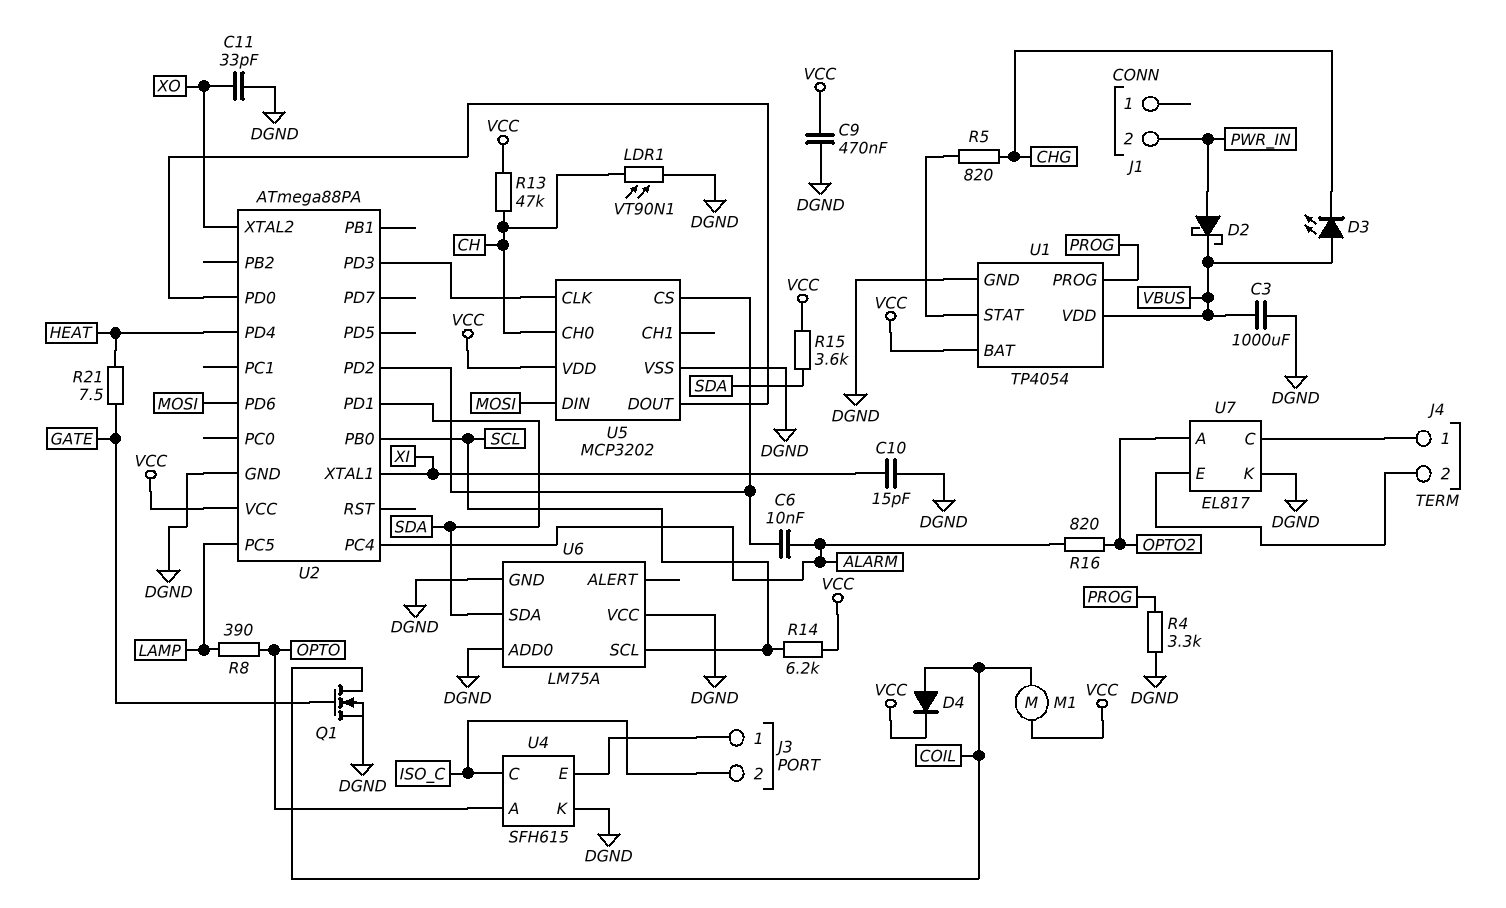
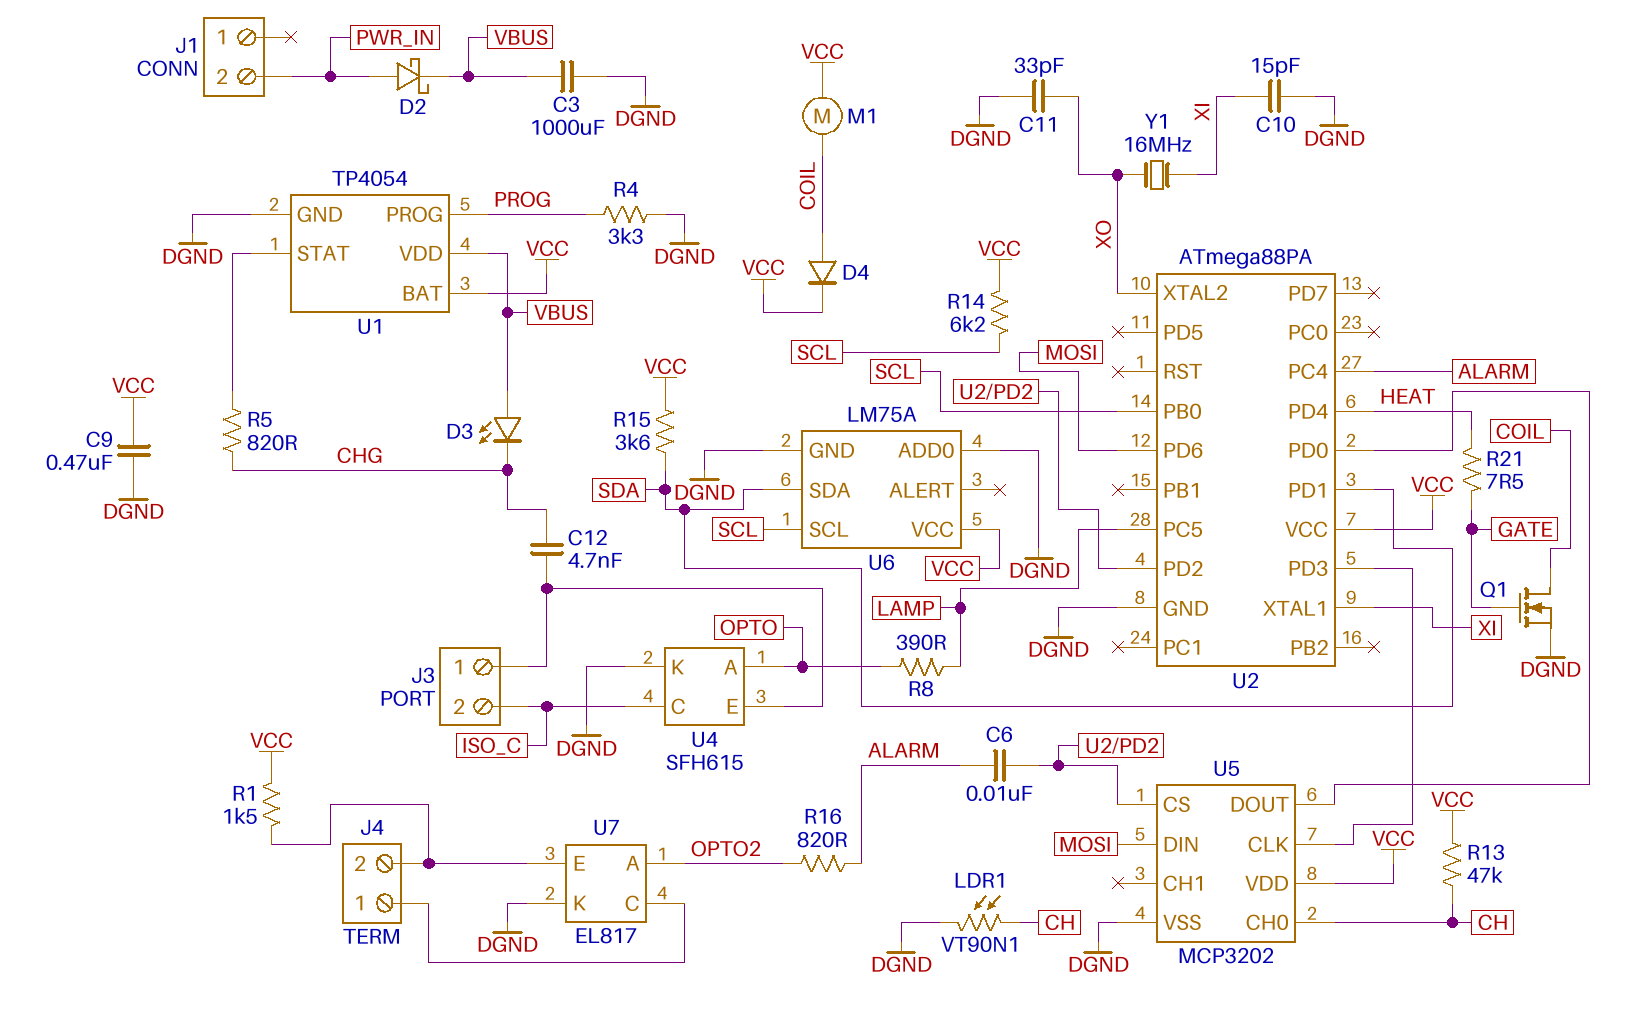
C12: none -> 4.7nF (CHG, J3/1)
R1: none -> 1.5k (J4/2, VCC)
U6 pin VCC: DGND -> VCC
Y1: none -> 16MHz (XI, XO)

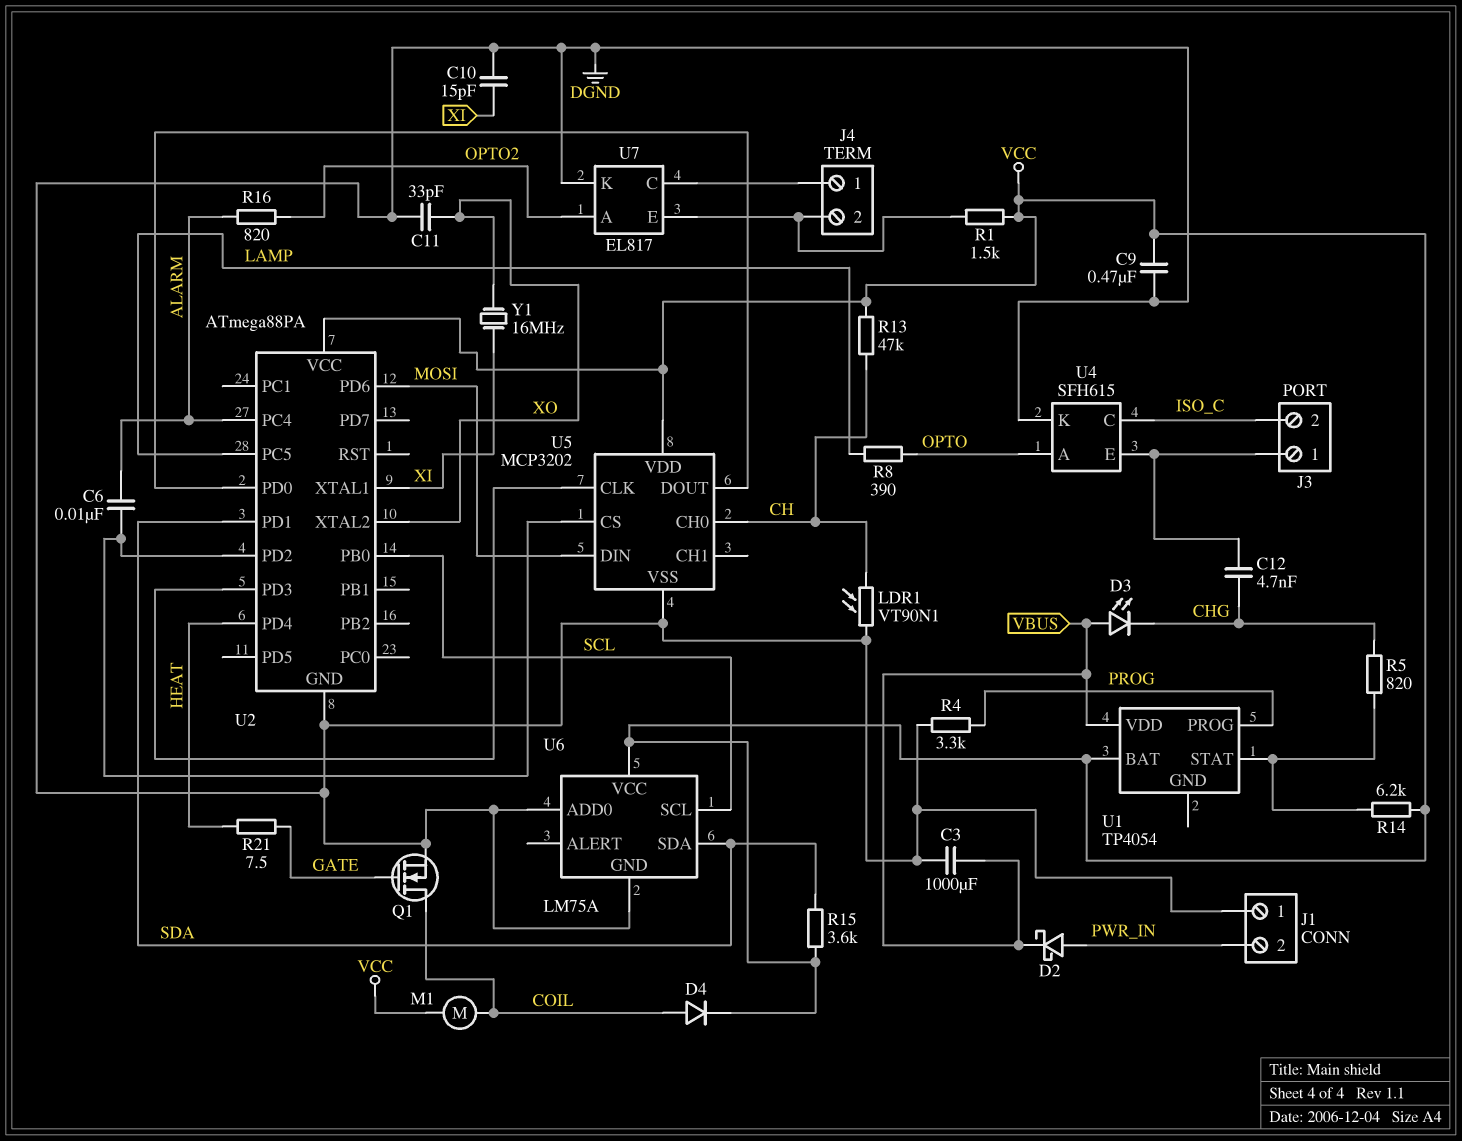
J1 pin 1: none -> DGND
R14: 6.2k (SCL, VCC) -> 6.2k (U1/STAT, VCC)
U1 pin GND: DGND -> none

